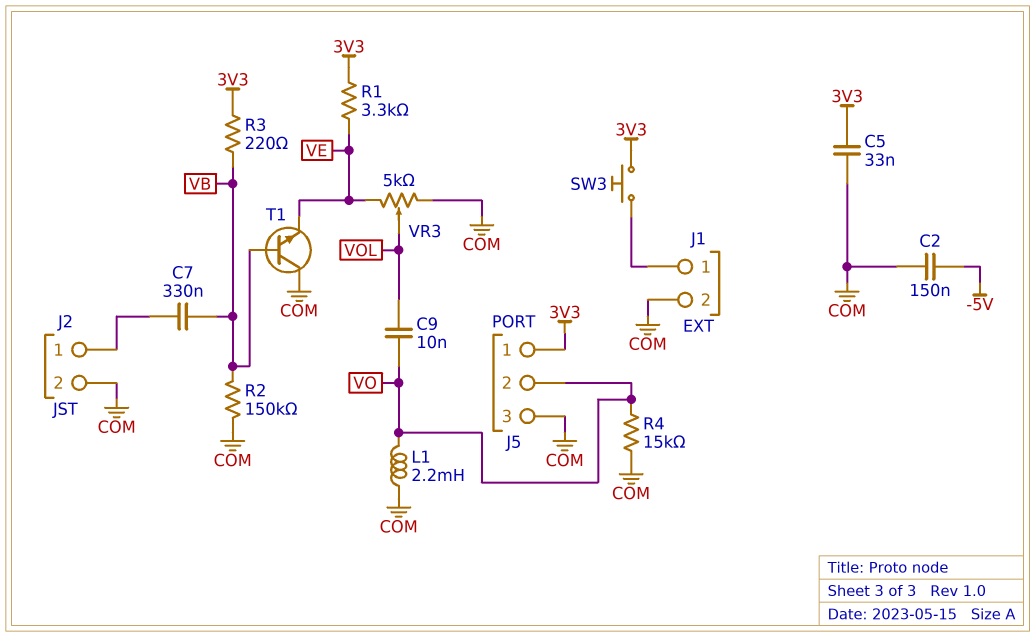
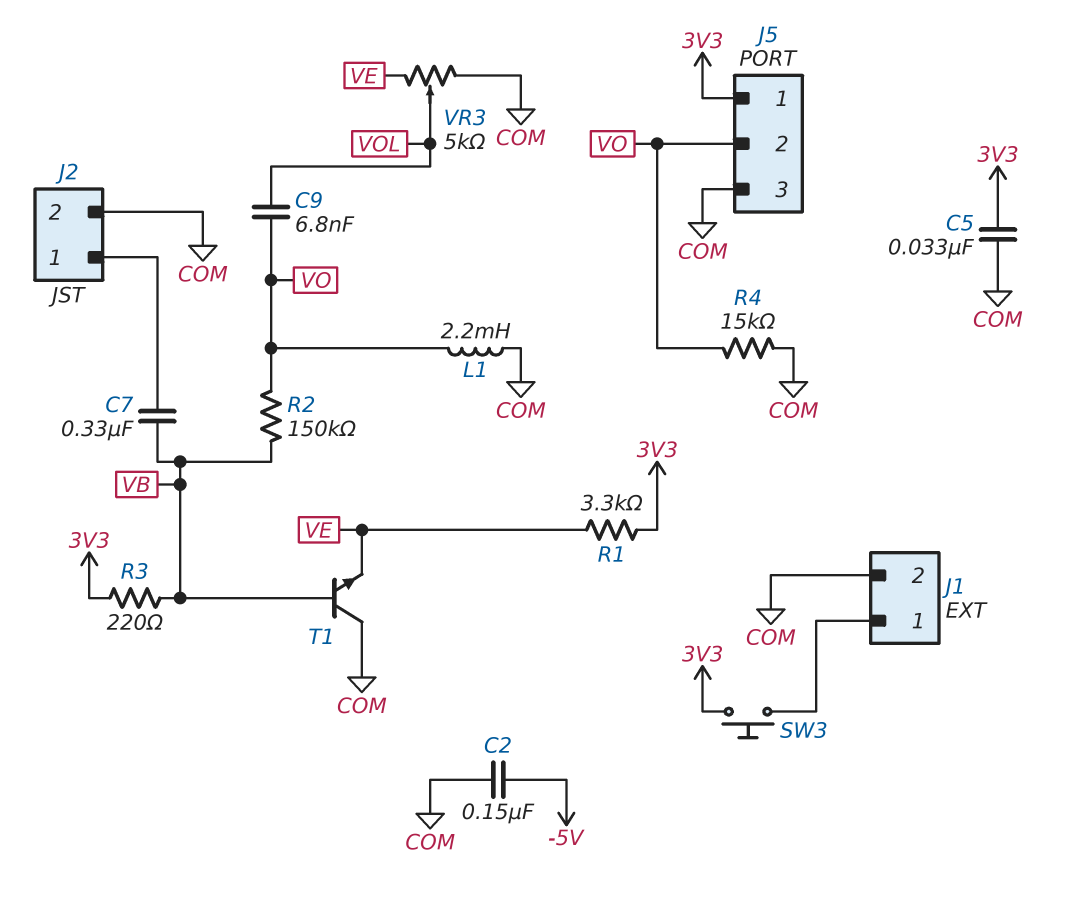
C9: 10nF (VO, VOL) -> 6.8nF (VO, VOL)
R2: 150k (COM, VB) -> 150k (VB, VO)

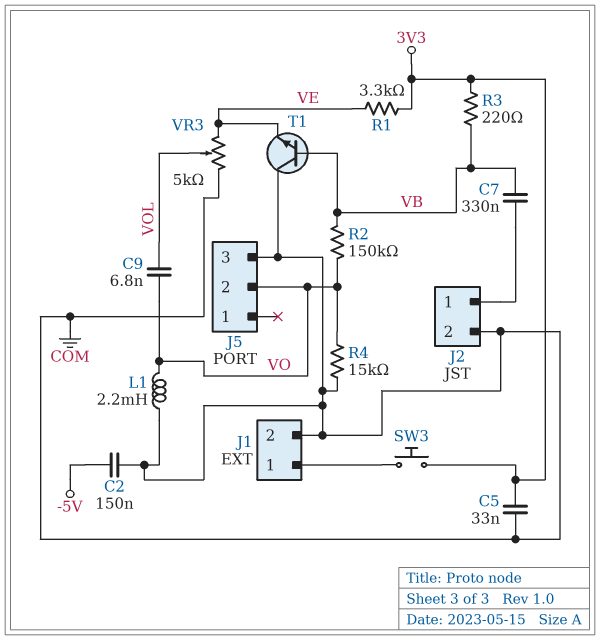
J5 pin 1: 3V3 -> none

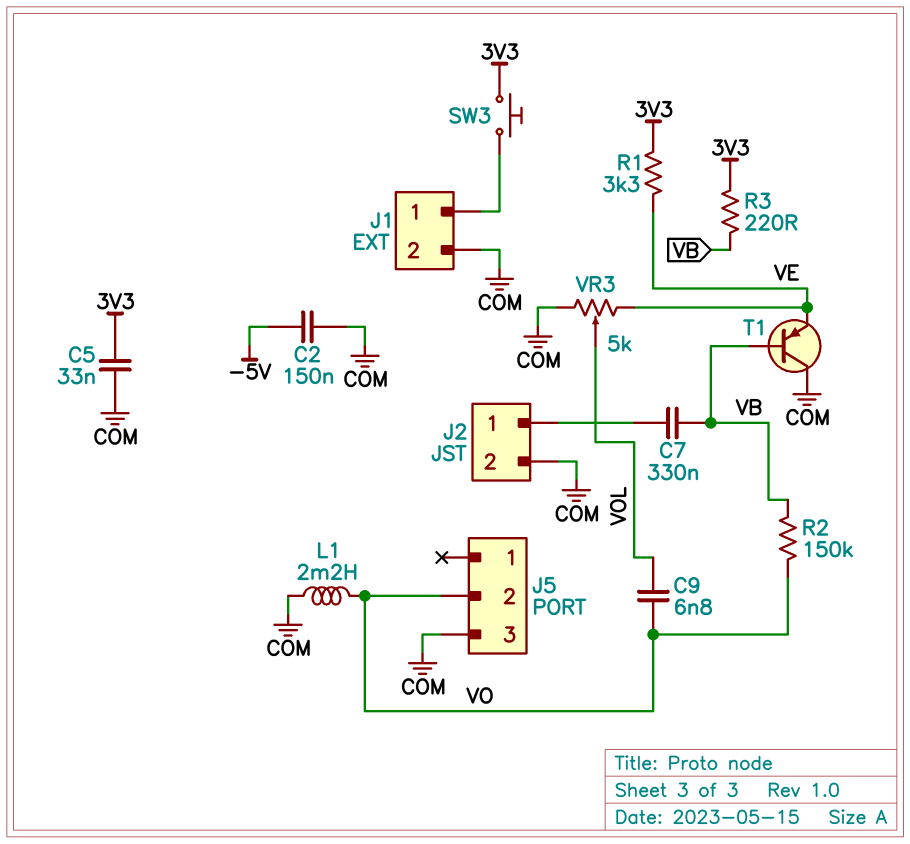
R4: 15k (COM, VO) -> none
T1: NPN (B VB, C COM, E VE) -> PNP (B VB, C COM, E VE)

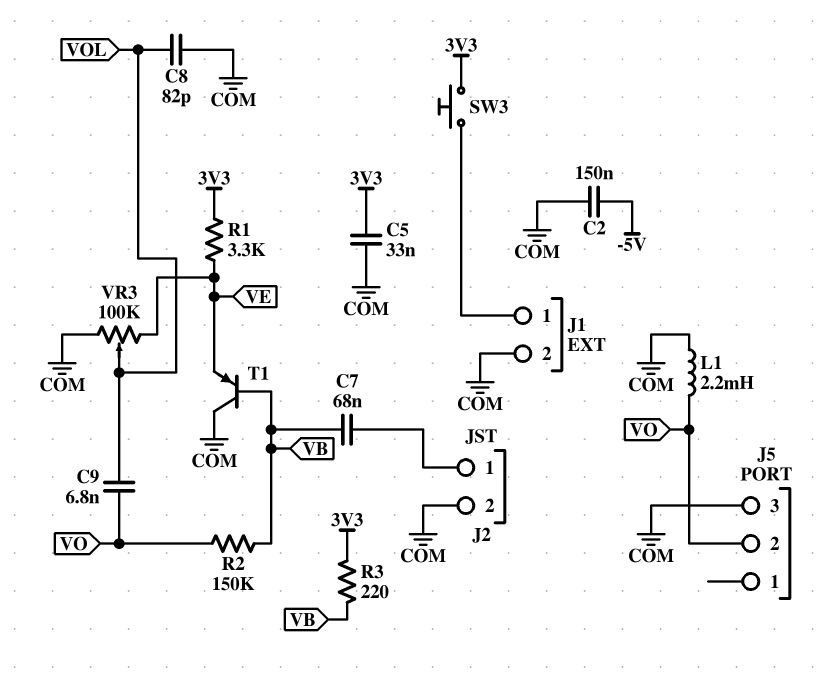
C7: 330nF (J2/1, VB) -> 68nF (J2/1, VB)
C8: none -> 82pF (COM, VOL)
VR3: 5k (COM, VE, wiper VOL) -> 100k (COM, VE, wiper VOL)

